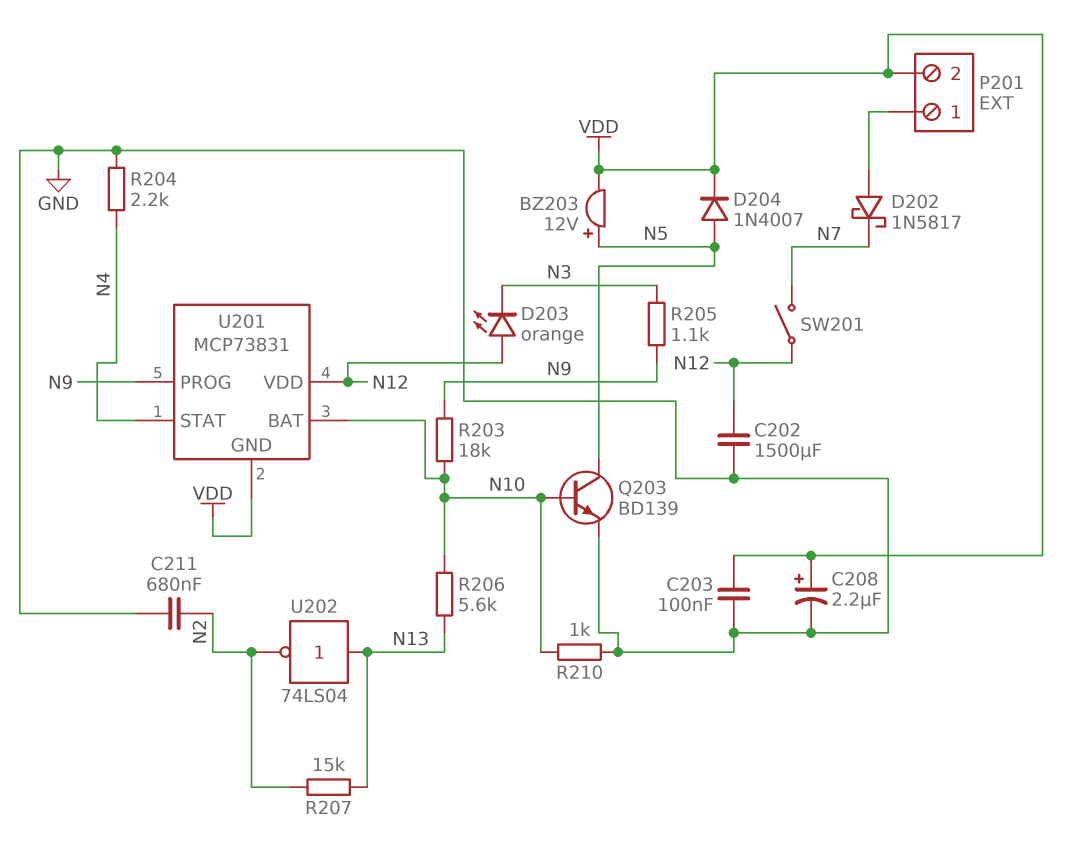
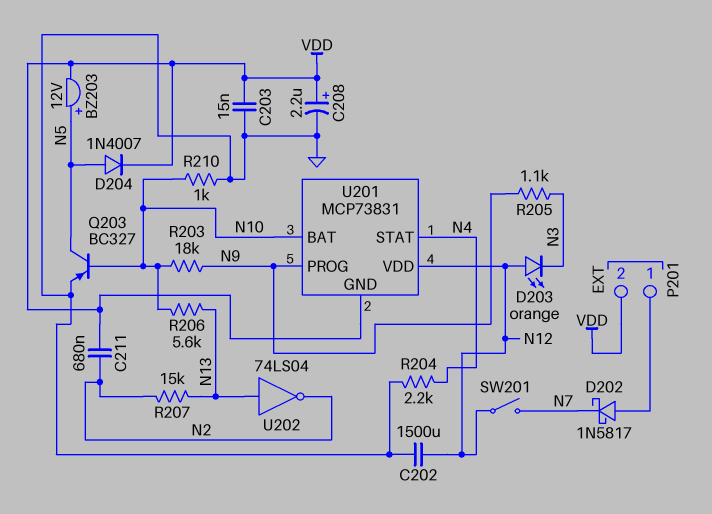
C203: 100nF (GND, VDD) -> 15nF (GND, VDD)
C211: 680nF (GND, N2) -> 680nF (N2, VDD)
Q203: NPN BD139 (B N10, C N5, E GND) -> PNP BC327 (B N10, C N5, E GND)

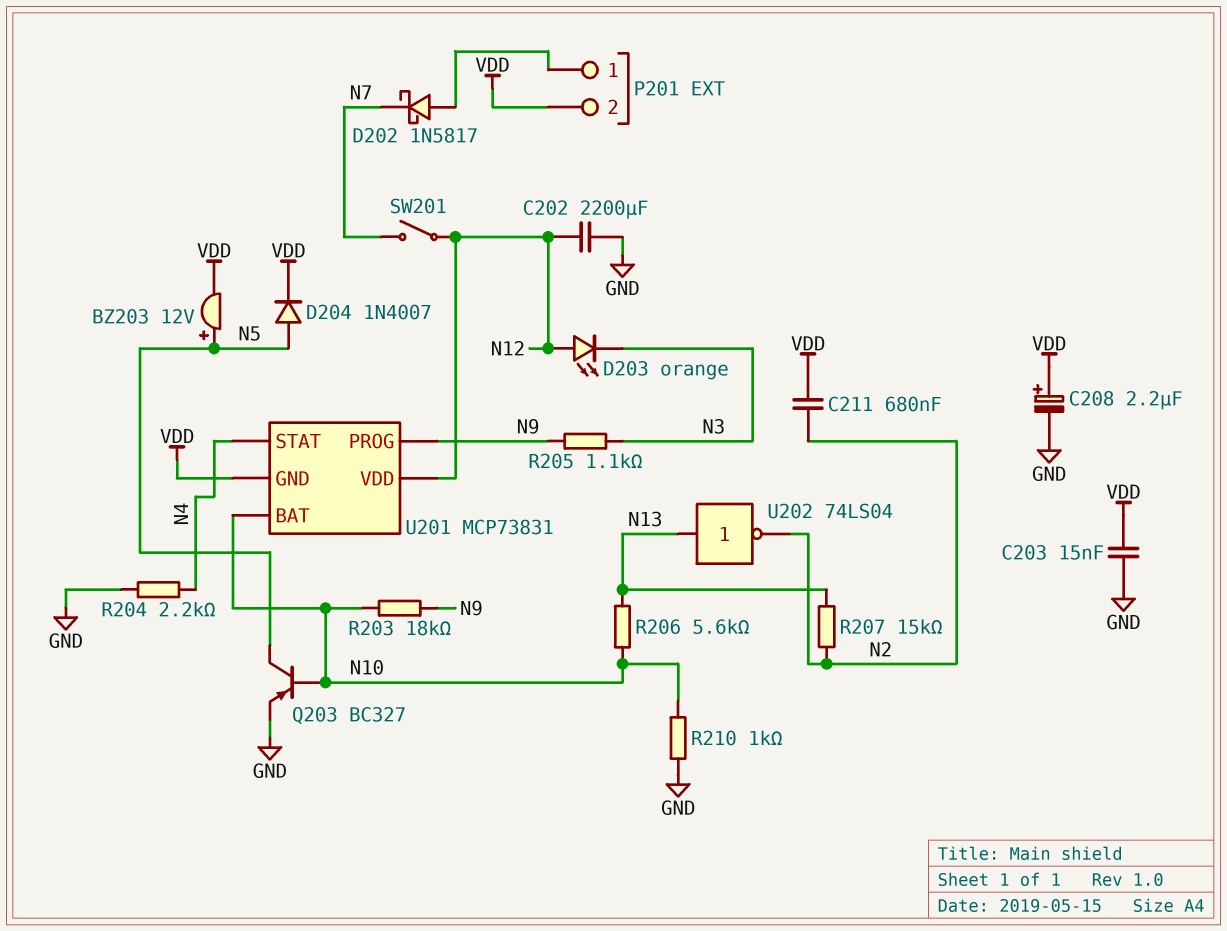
C202: 1500uF (GND, N12) -> 2200uF (GND, N12)

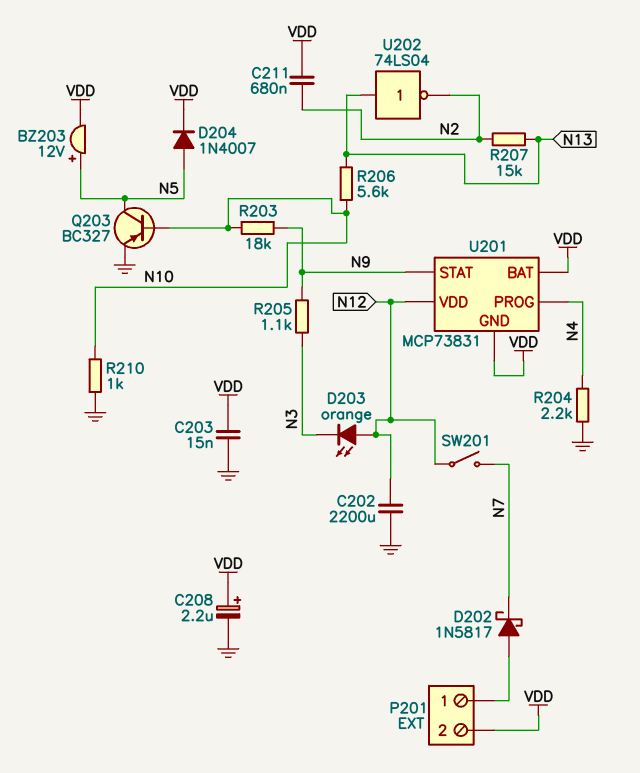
U201 pin BAT: N10 -> VDD
U201 pin PROG: N9 -> N4
U201 pin STAT: N4 -> N9

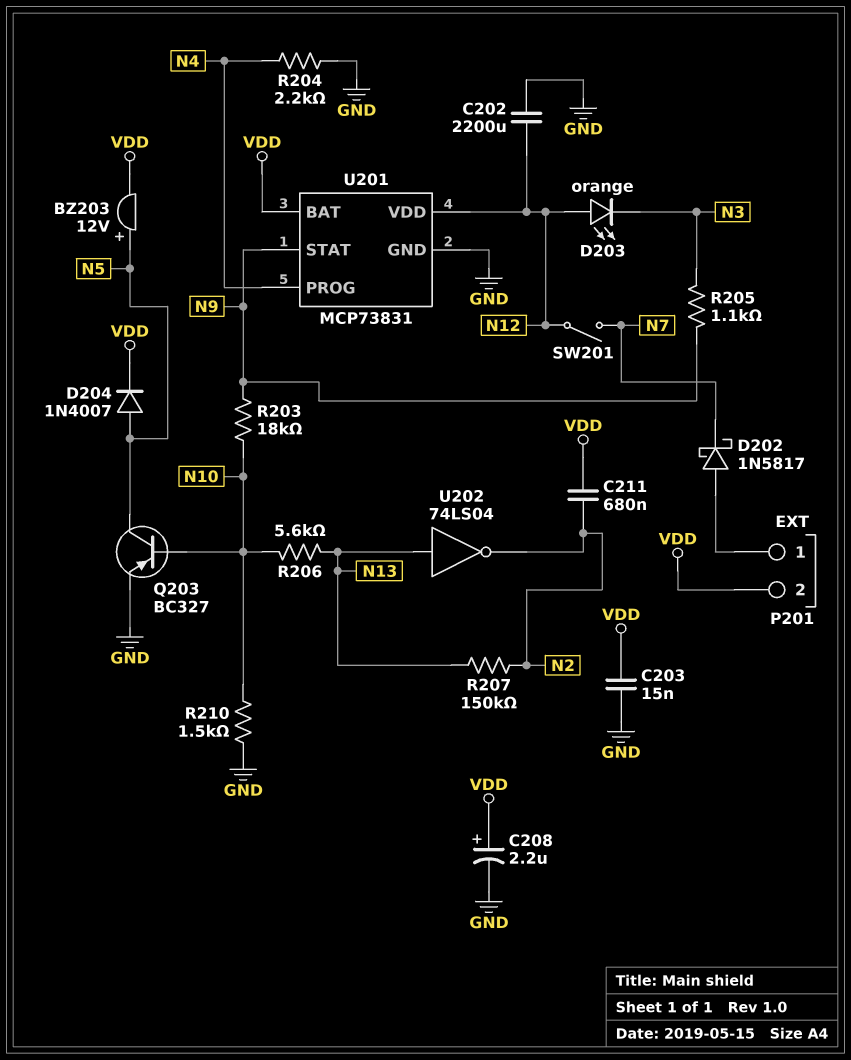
R207: 15k (N2, N13) -> 150k (N2, N13)
R210: 1k (GND, N10) -> 1.5k (GND, N10)
U201 pin GND: VDD -> GND

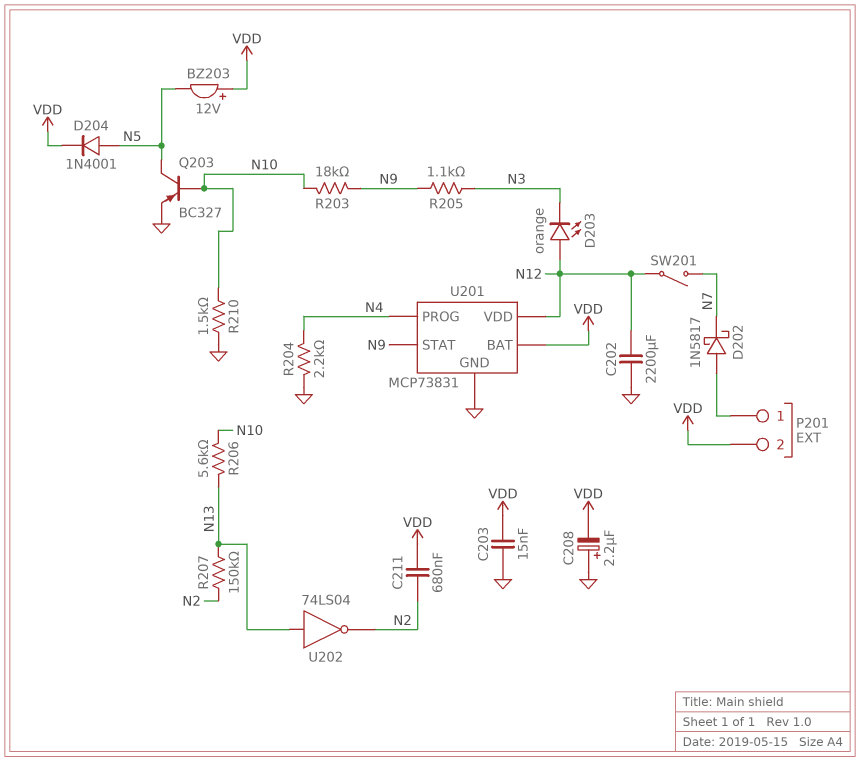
BZ203: buzzer 12V (plus N5, minus VDD) -> buzzer 12V (plus VDD, minus N5)
C208: 2.2uF (plus VDD, minus GND) -> 2.2uF (plus GND, minus VDD)
D204: diode 1N4007 (A N5, K VDD) -> diode 1N4001 (A N5, K VDD)

